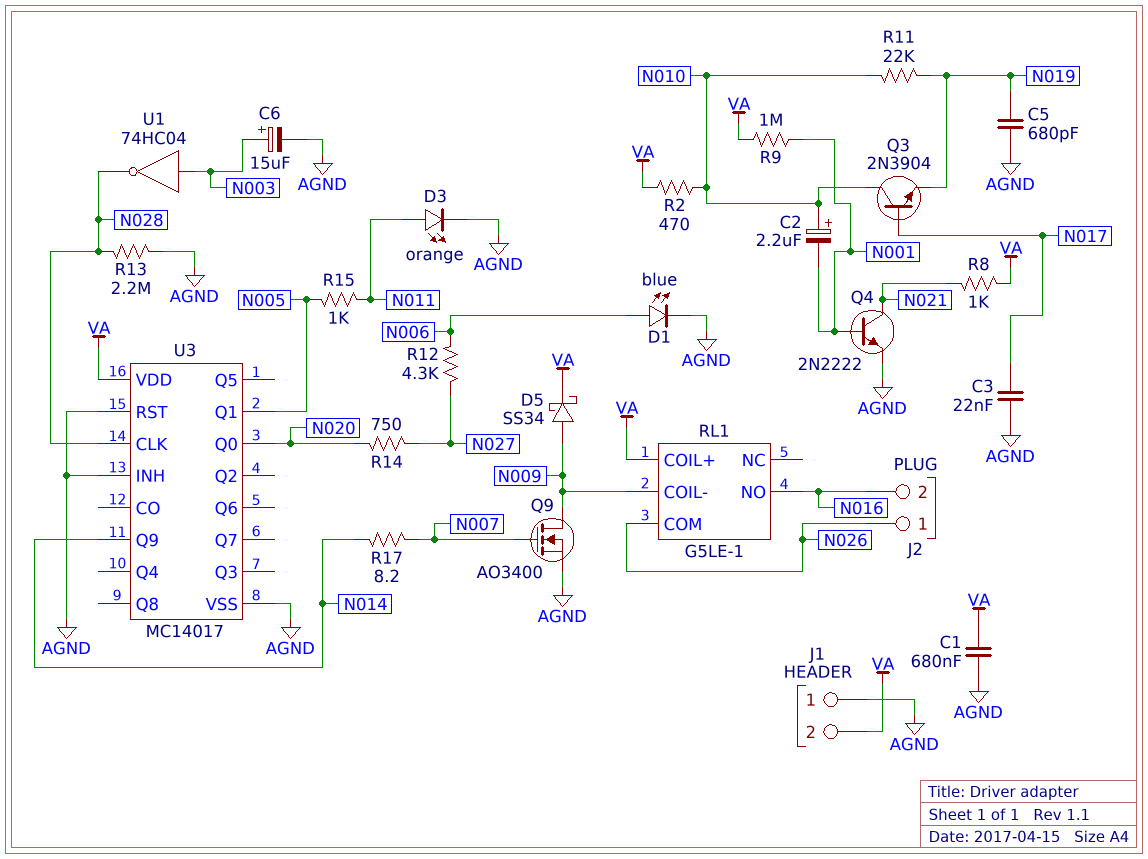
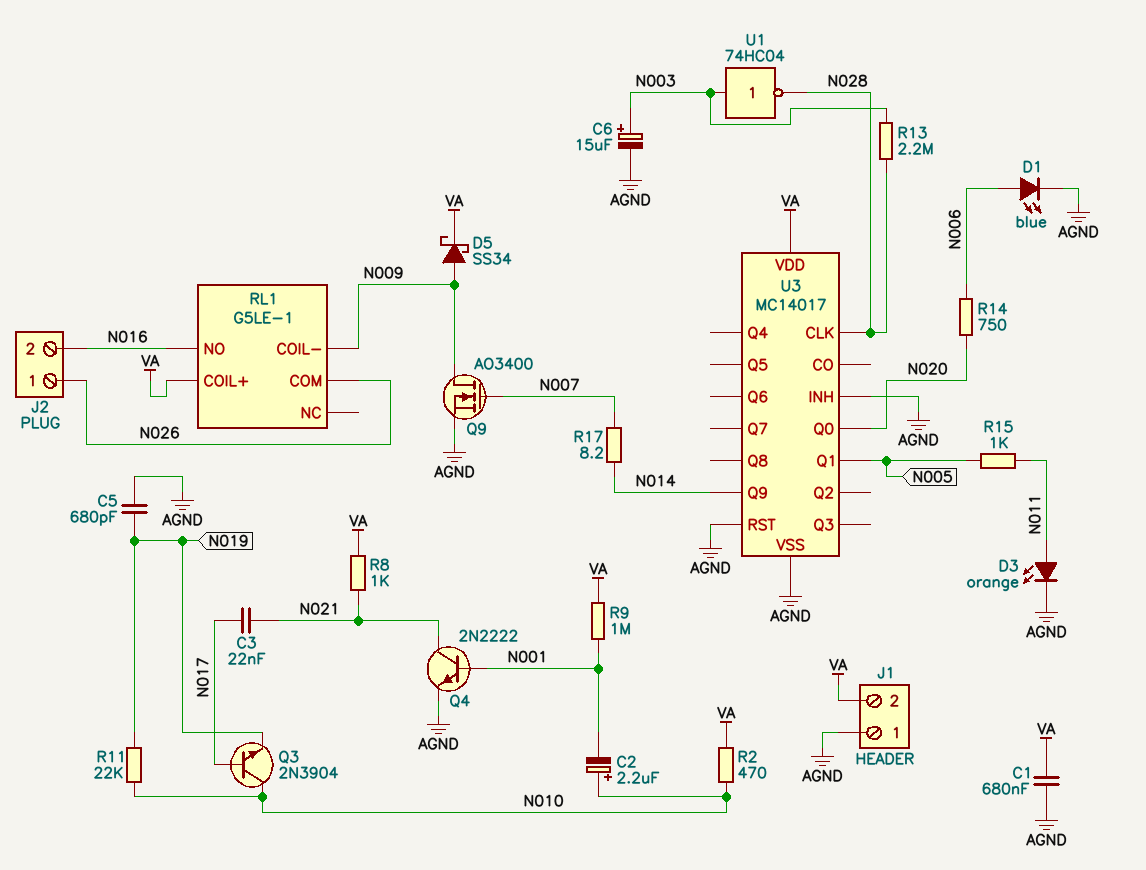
C3: 22nF (AGND, N017) -> 22nF (N017, N021)
R12: 4.3k (N006, N027) -> none
R13: 2.2M (AGND, N028) -> 2.2M (N003, N028)
R14: 750 (N020, N027) -> 750 (N006, N020)

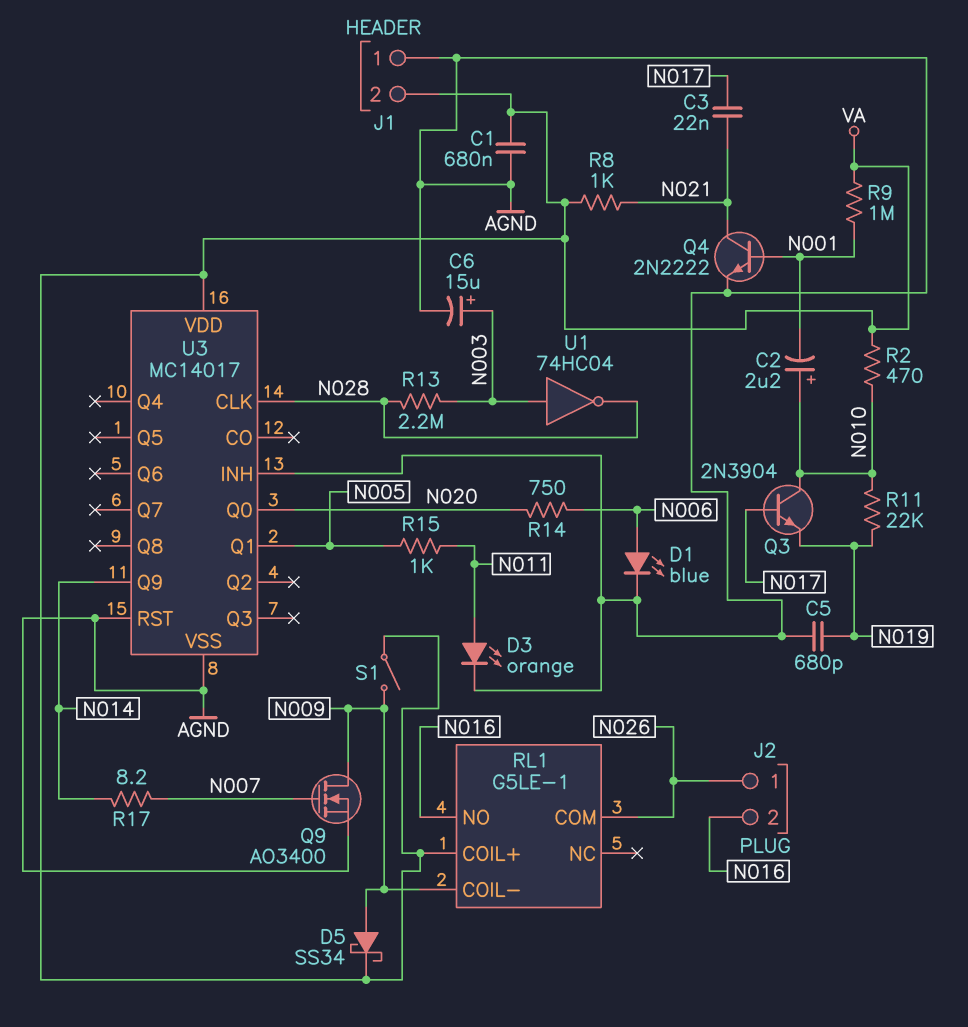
S1: none -> switch (N009, VA)

